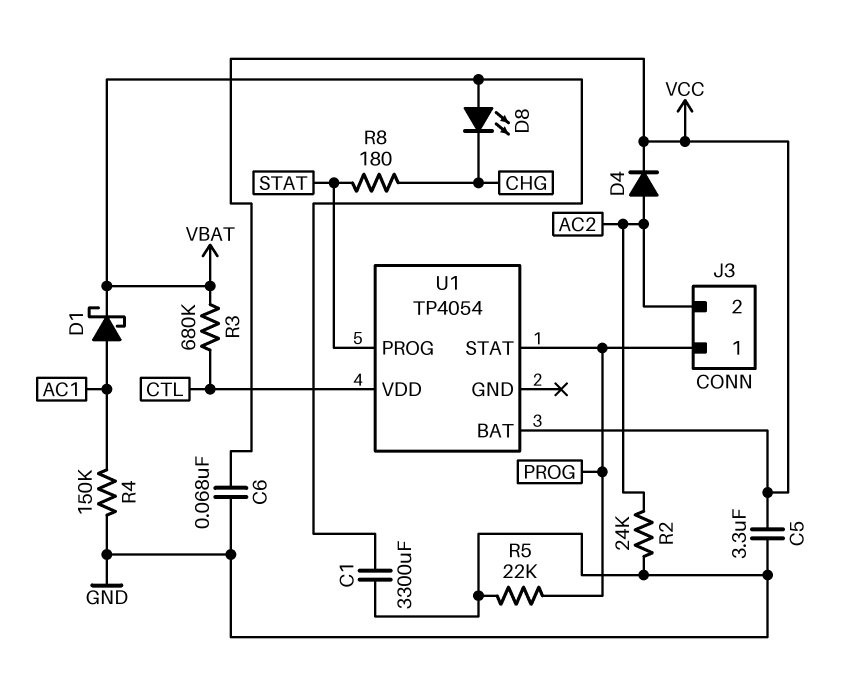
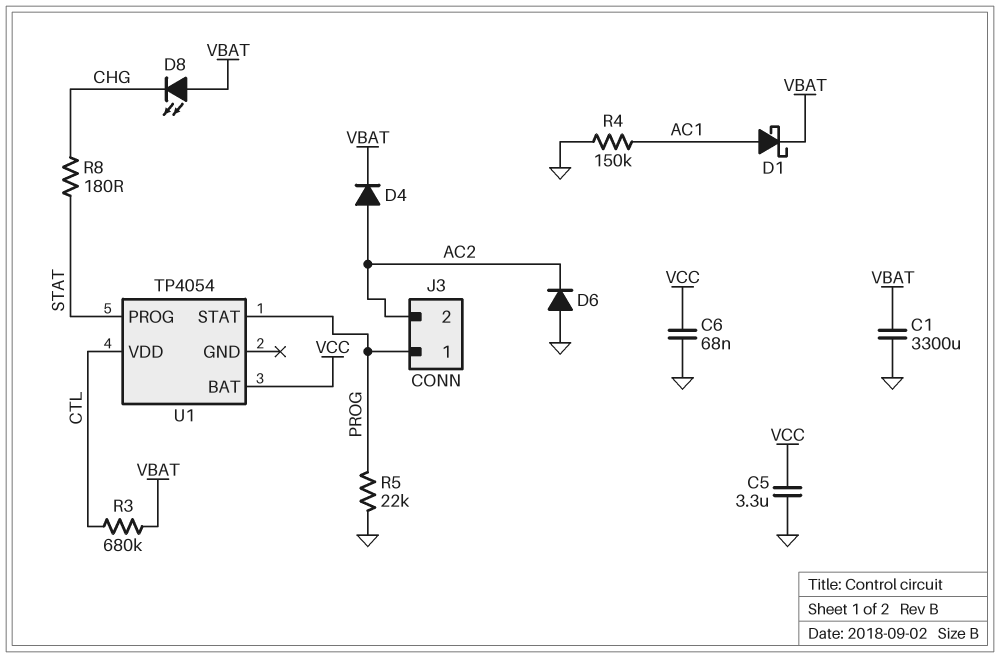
D4: diode (A AC2, K VCC) -> diode (A AC2, K VBAT)
D6: none -> diode (A GND, K AC2)
R2: 24k (AC2, GND) -> none

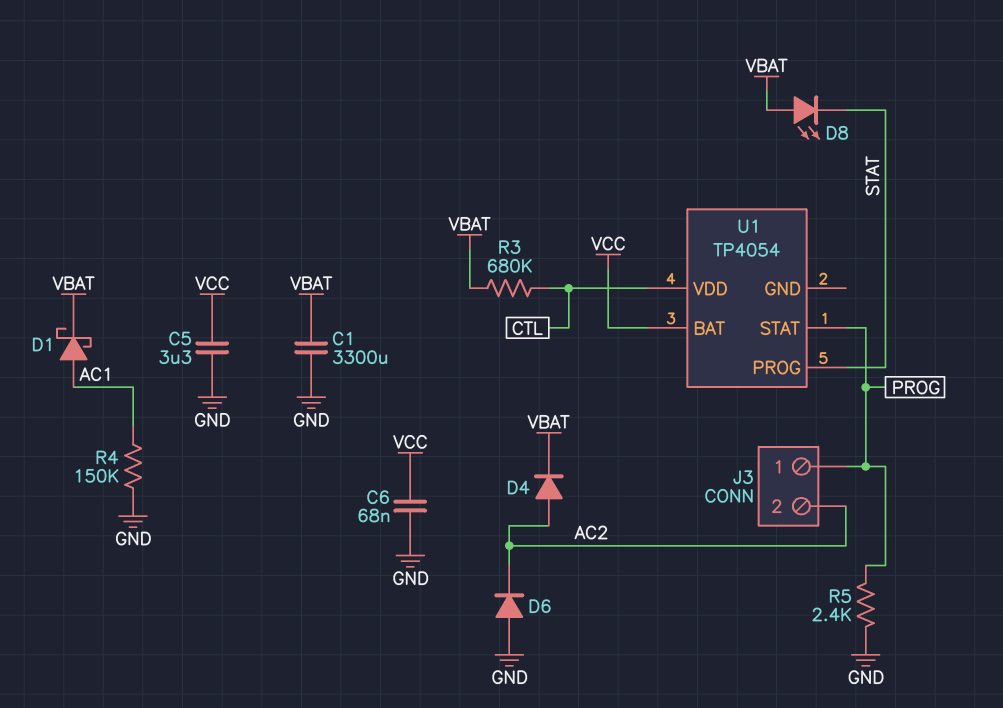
D8: LED (A VBAT, K CHG) -> LED (A VBAT, K STAT)
R5: 22k (GND, PROG) -> 2.4k (GND, PROG)
R8: 180 (CHG, STAT) -> none

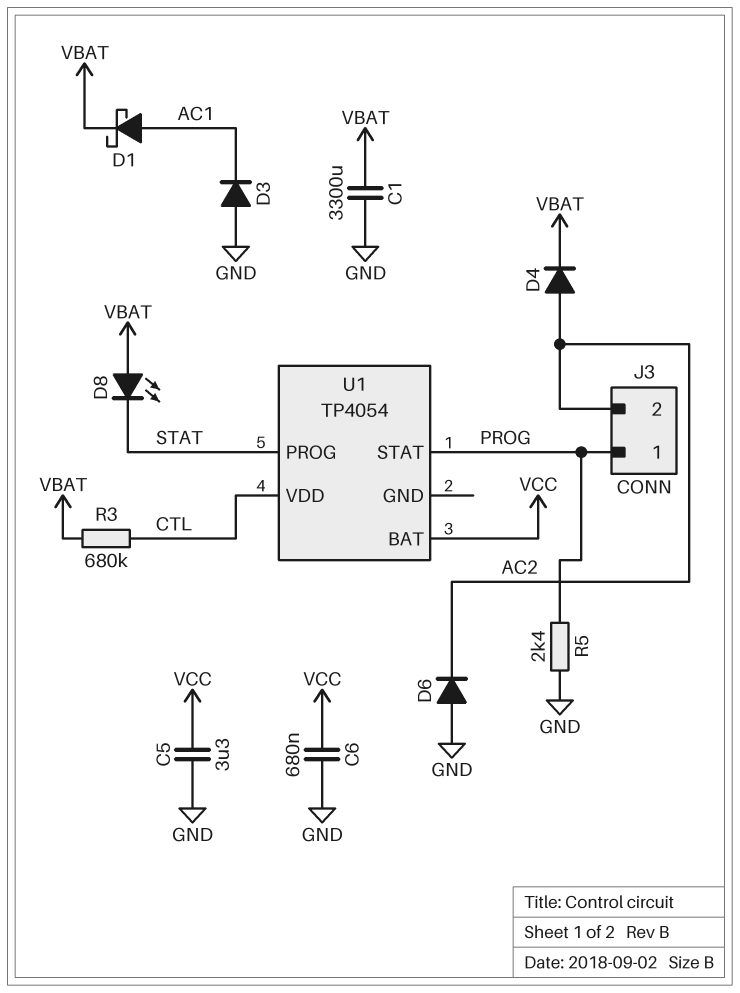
C6: 68nF (GND, VCC) -> 680nF (GND, VCC)
D3: none -> diode (A GND, K AC1)
R4: 150k (AC1, GND) -> none

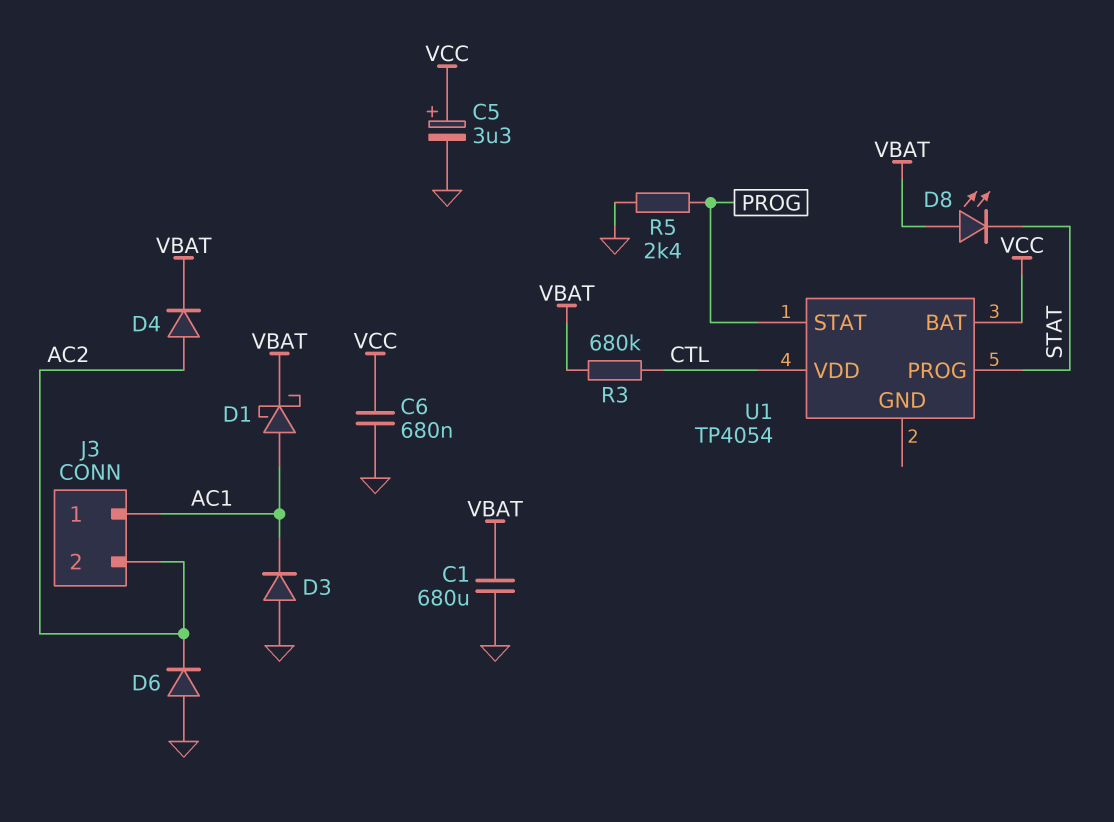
C1: 3300uF (GND, VBAT) -> 680uF (GND, VBAT)
C5: 3.3uF (GND, VCC) -> 3.3uF (plus VCC, minus GND)
J3 pin 1: PROG -> AC1

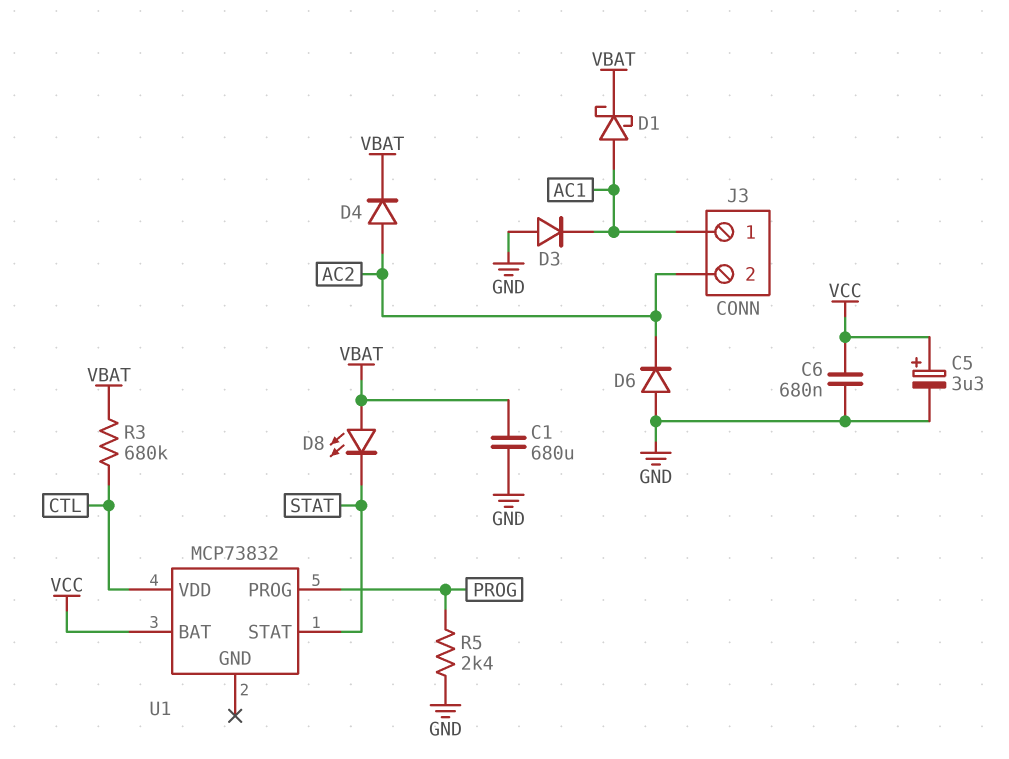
U1: TP4054 -> MCP73832
U1 pin PROG: STAT -> PROG
U1 pin STAT: PROG -> STAT

